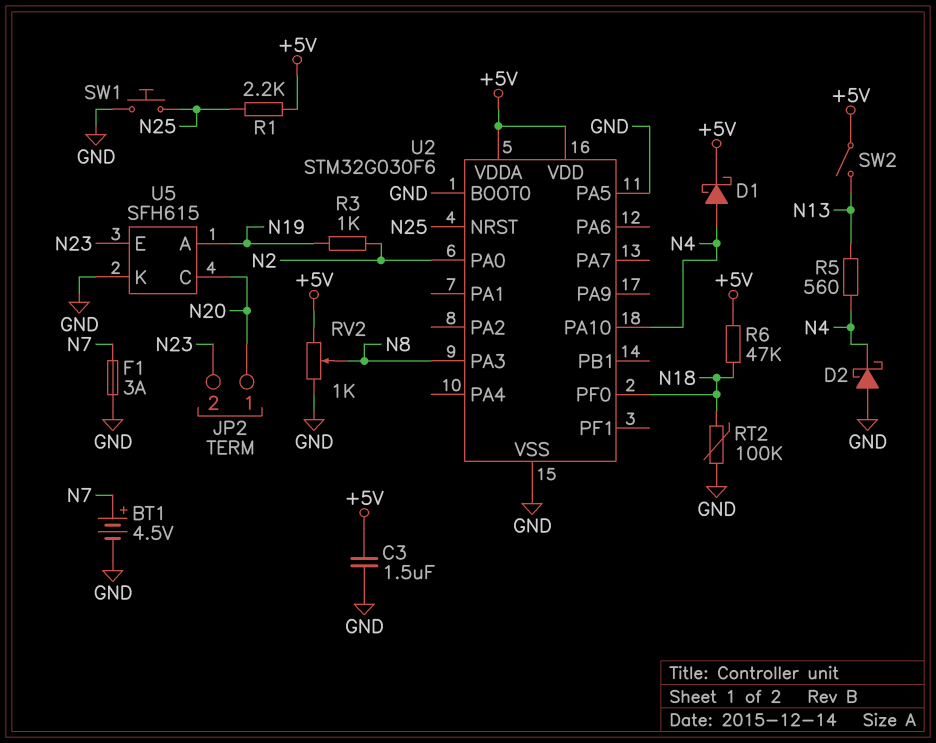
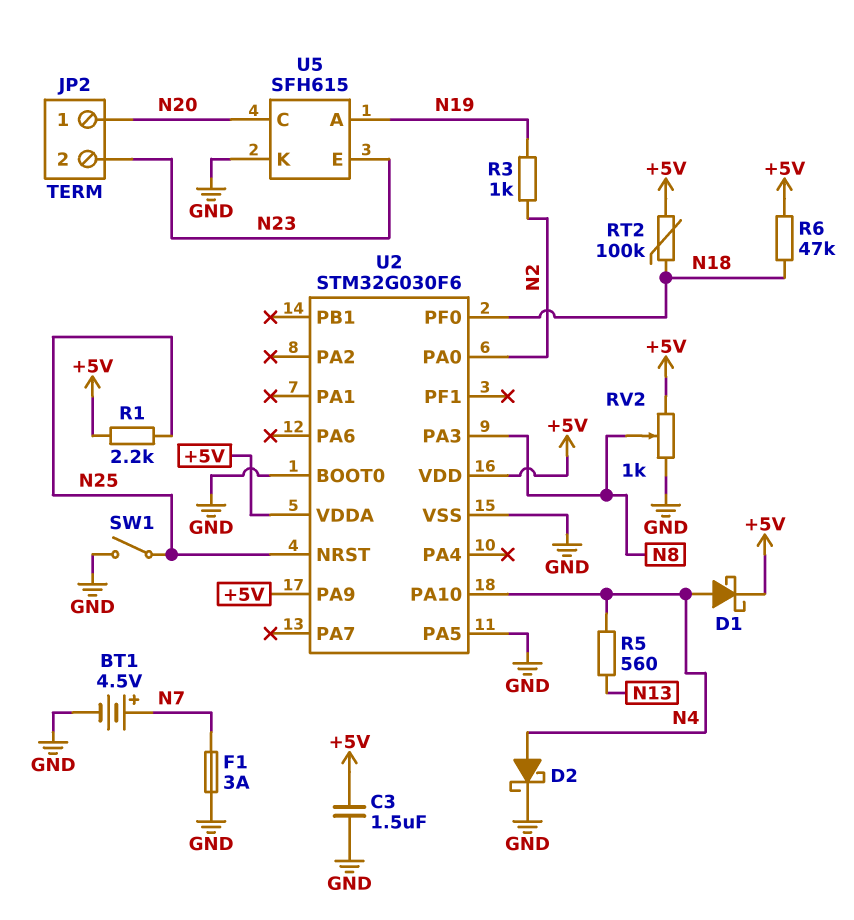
D2: schottky (A GND, K N4) -> schottky (A N4, K GND)
RT2: 100k (GND, N18) -> 100k (+5V, N18)
SW1: button (GND, N25) -> switch (GND, N25)
SW2: switch (+5V, N13) -> none
U2 pin PA9: none -> +5V

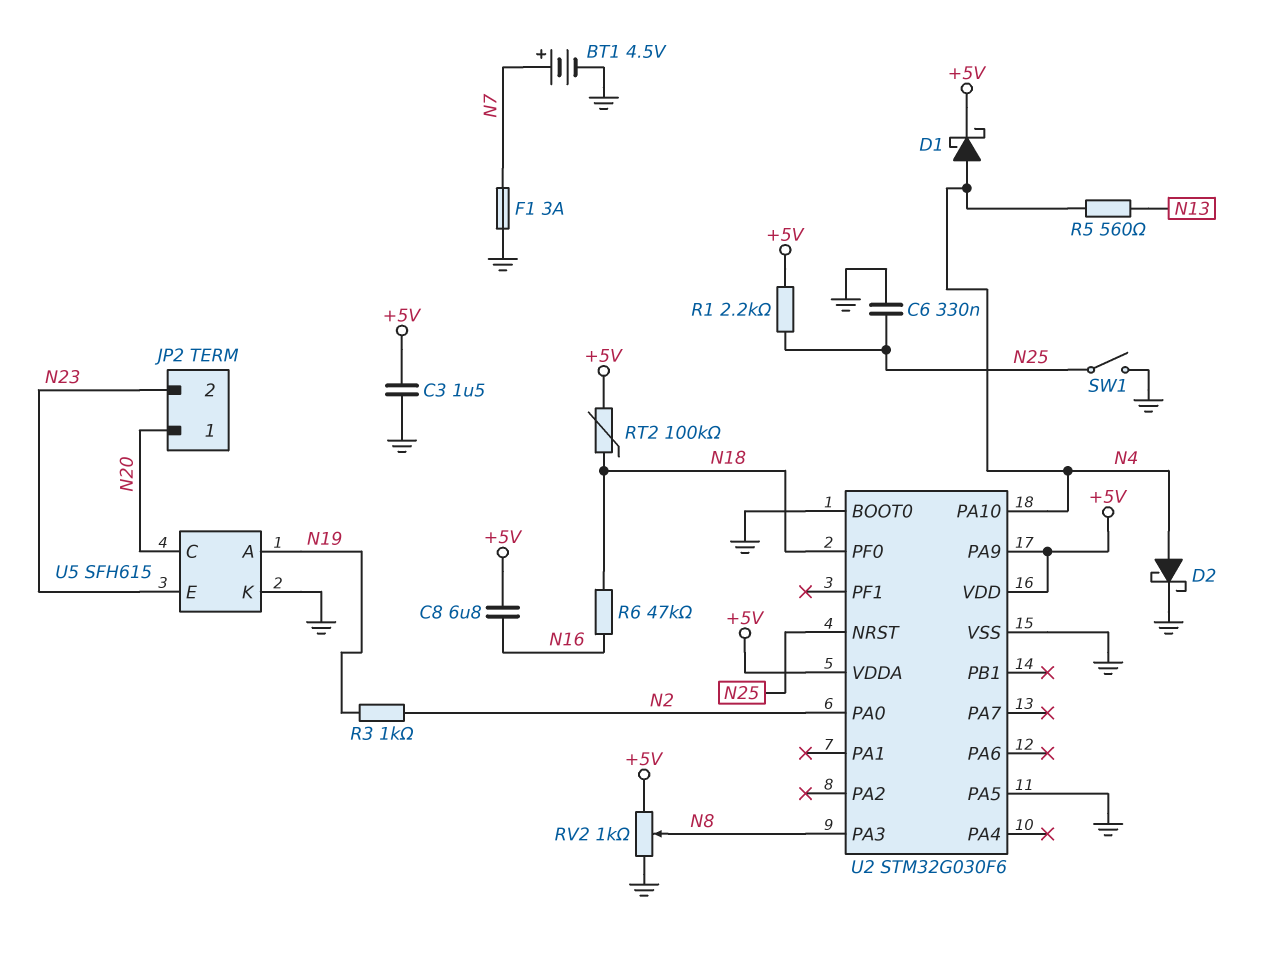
C6: none -> 330nF (GND, N25)
C8: none -> 6.8uF (+5V, N16)
R6: 47k (+5V, N18) -> 47k (N16, N18)

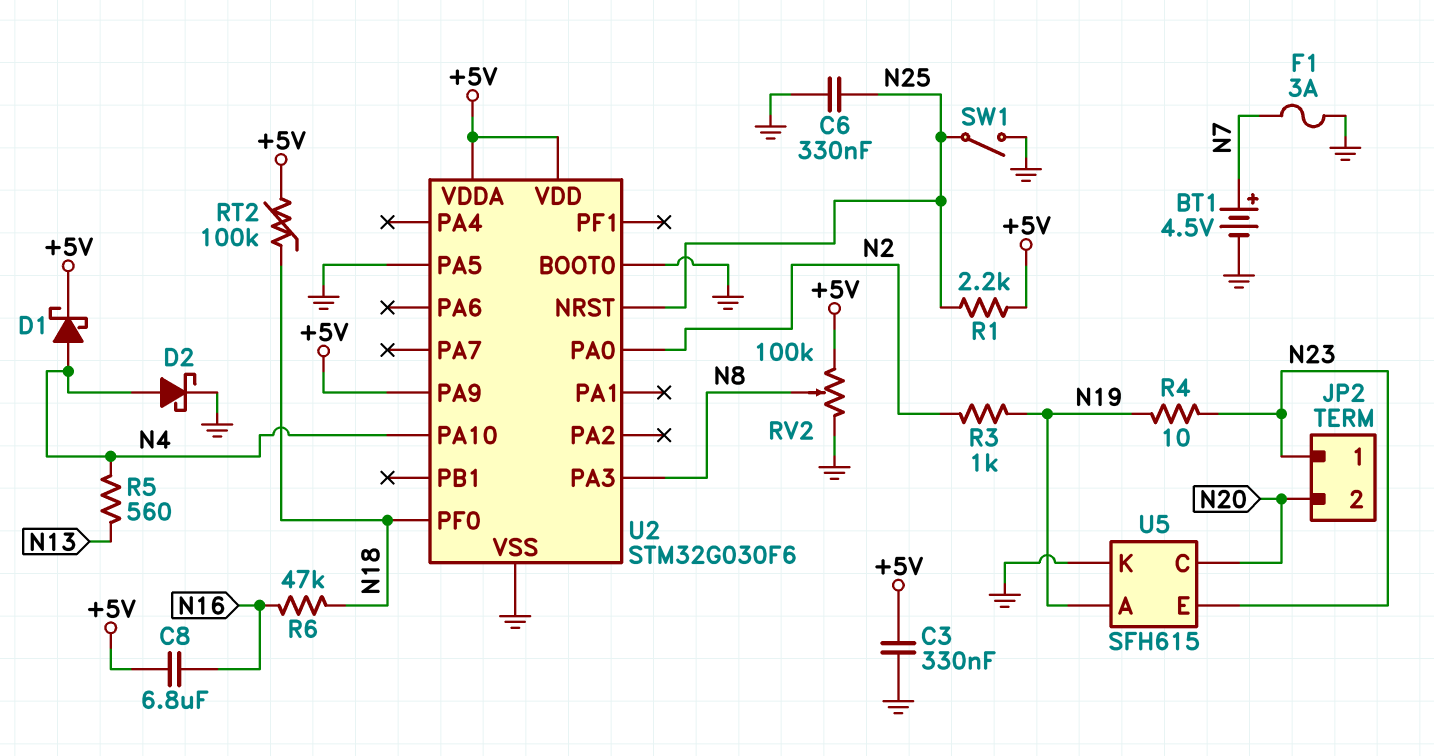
C3: 1.5uF (+5V, GND) -> 330nF (+5V, GND)
JP2 pin 1: N20 -> N23
JP2 pin 2: N23 -> N20
R4: none -> 10 (N19, N23)
RV2: 1k (+5V, GND, wiper N8) -> 100k (+5V, GND, wiper N8)

